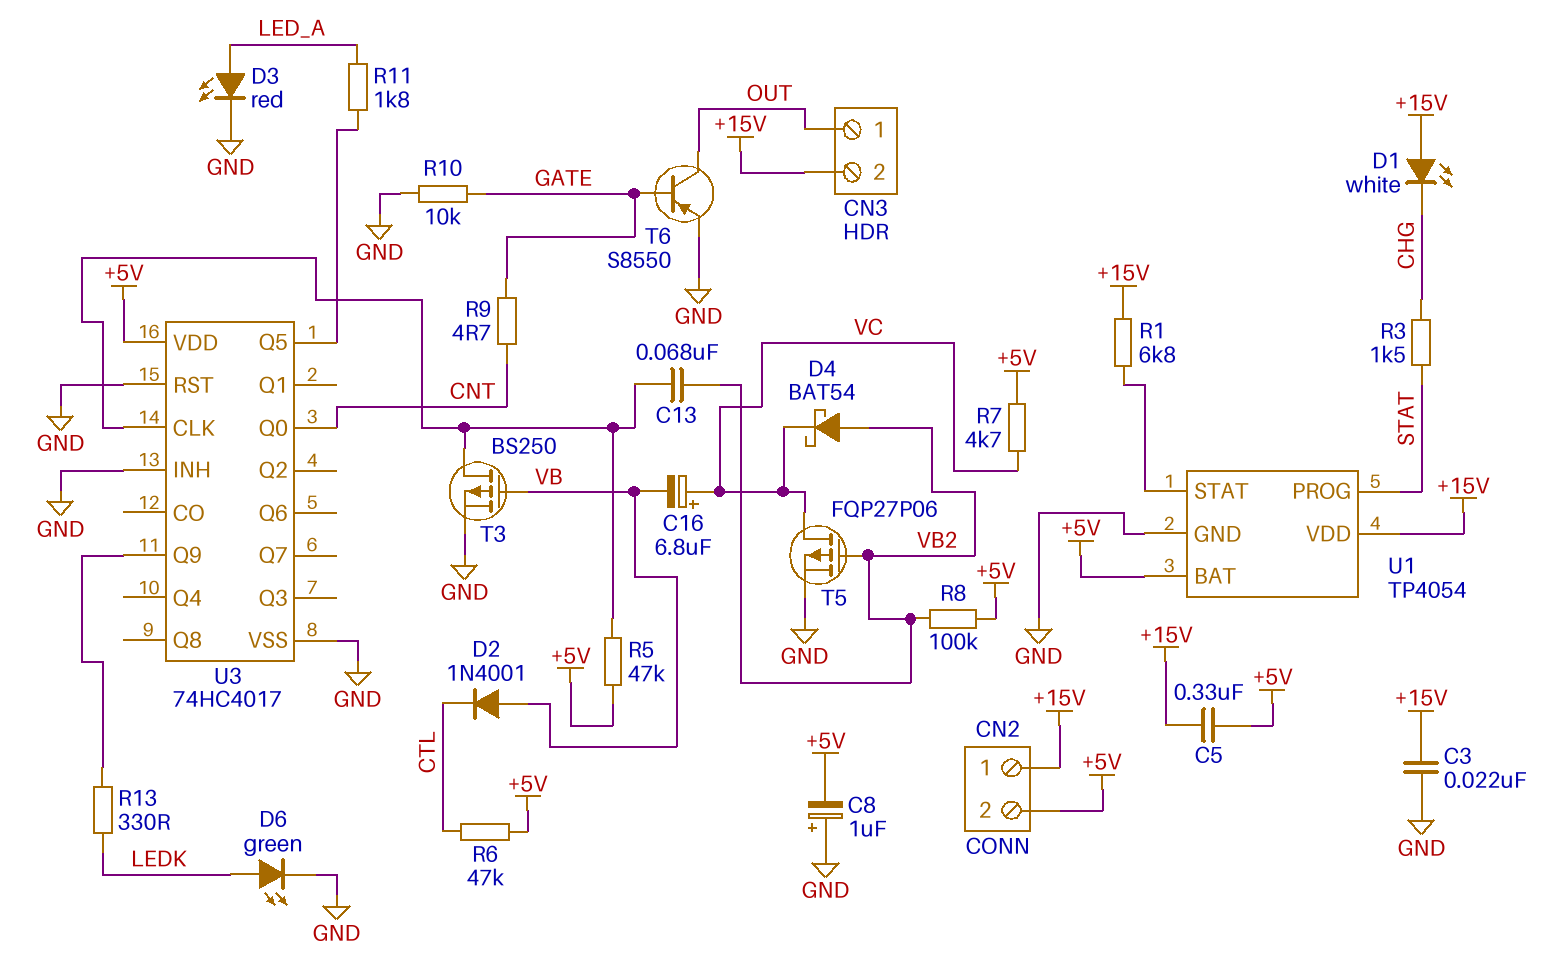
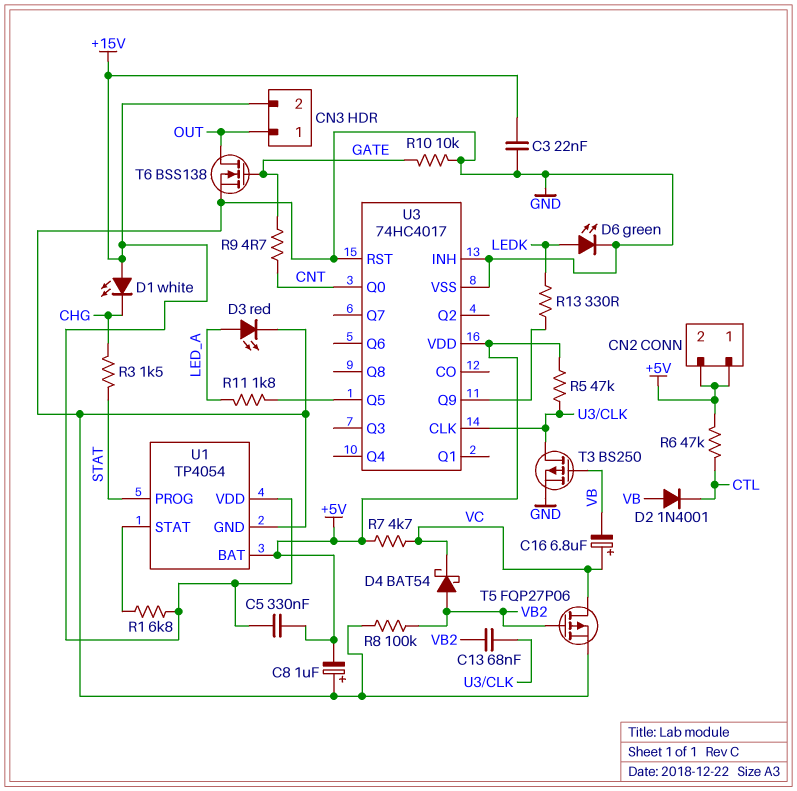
CN2 pin 1: +15V -> +5V
R8: 100k (+5V, VB2) -> 100k (GND, VB2)
T6: PNP S8550 (B GATE, C OUT, E GND) -> NMOS BSS138 (G GATE, D OUT, S GND)

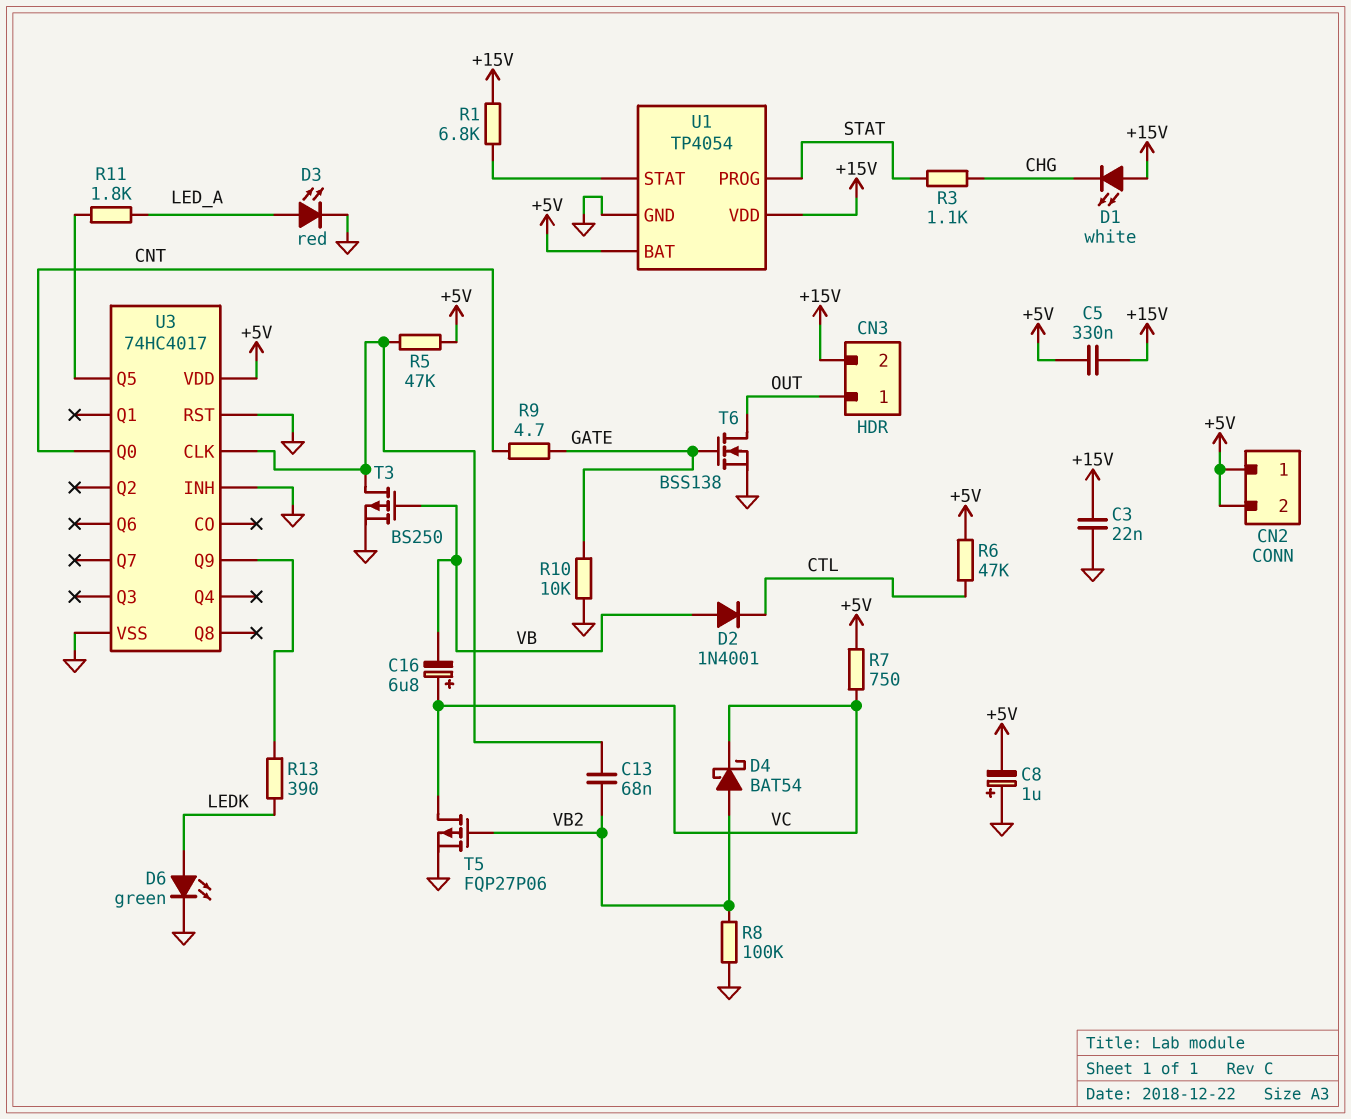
R3: 1.5k (CHG, STAT) -> 1.1k (CHG, STAT)
R7: 4.7k (+5V, VC) -> 750 (+5V, VC)
R13: 330 (LEDK, U3/Q9) -> 390 (LEDK, U3/Q9)

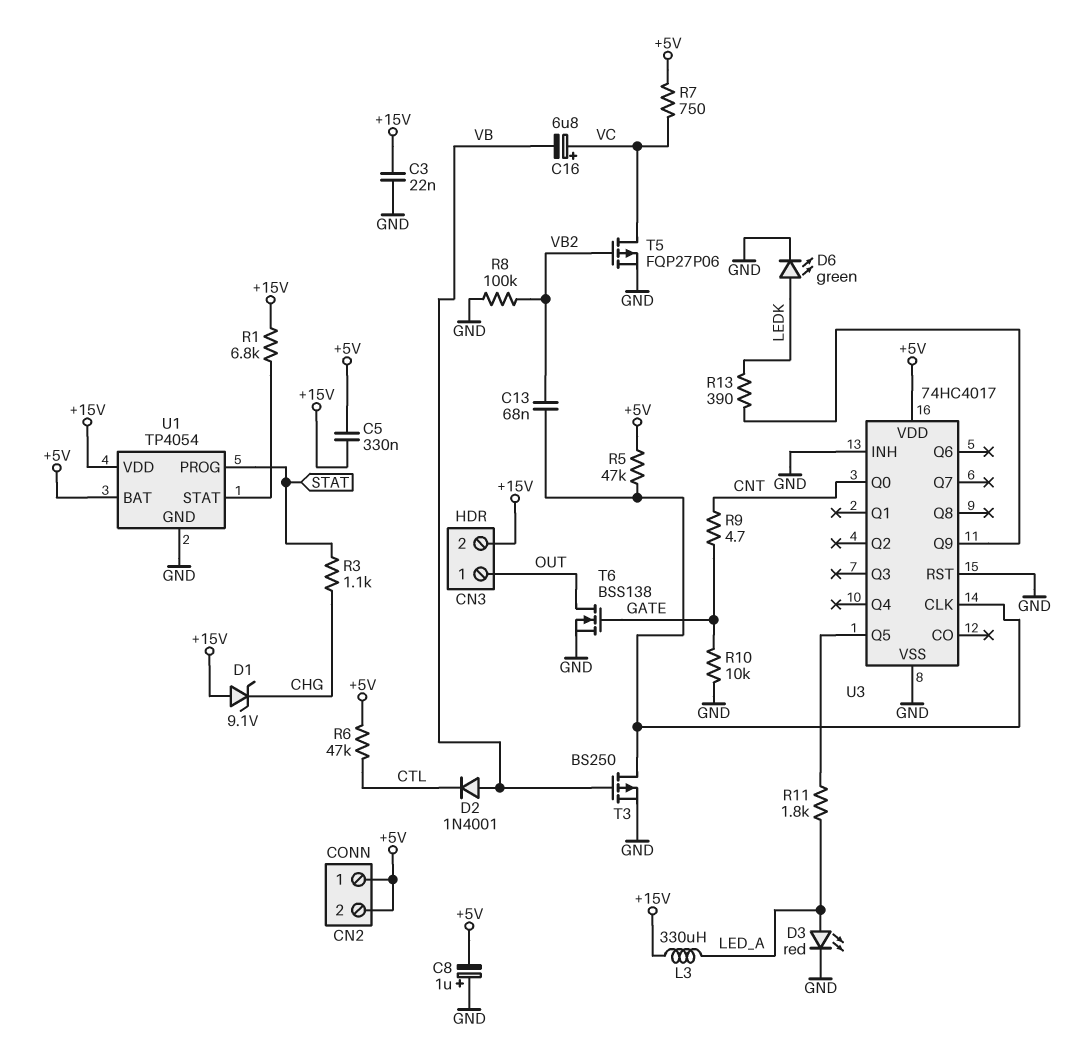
D1: LED white (A +15V, K CHG) -> zener 9.1V (A +15V, K CHG)
D4: schottky BAT54 (A VB2, K VC) -> none
L3: none -> 330uH (+15V, LED_A)

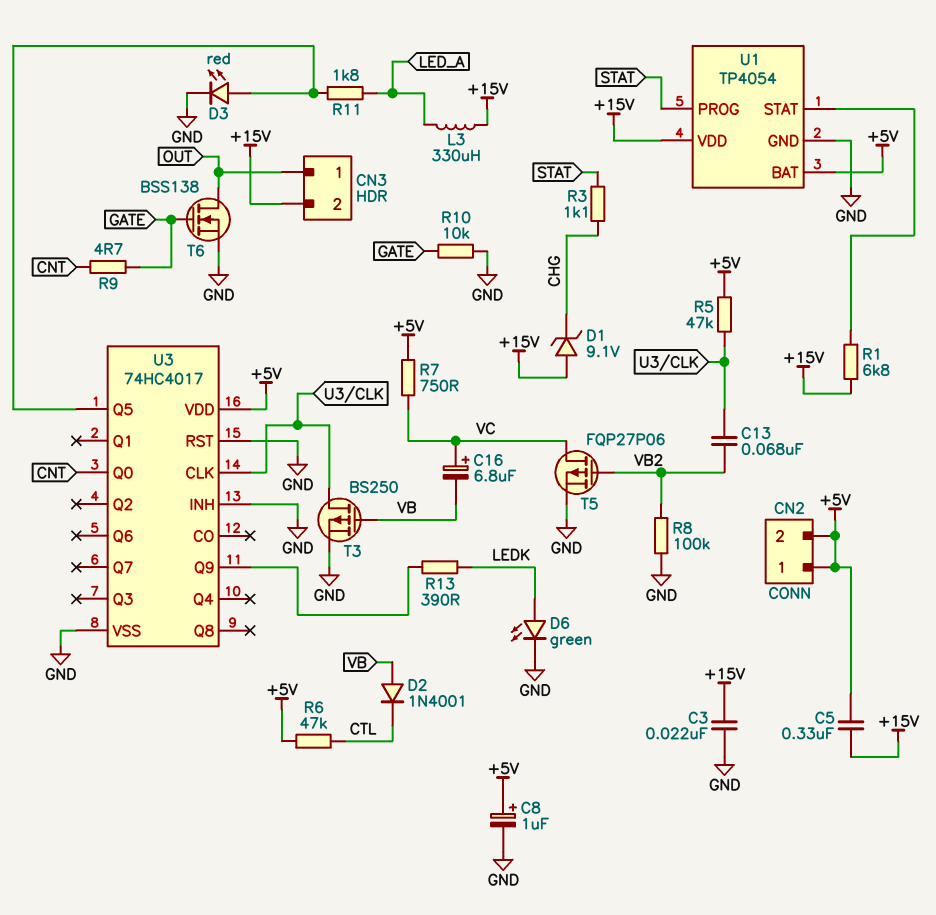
C8: 1uF (plus GND, minus +5V) -> 1uF (plus +5V, minus GND)
D3: LED red (A LED_A, K GND) -> LED red (A U3/Q5, K GND)

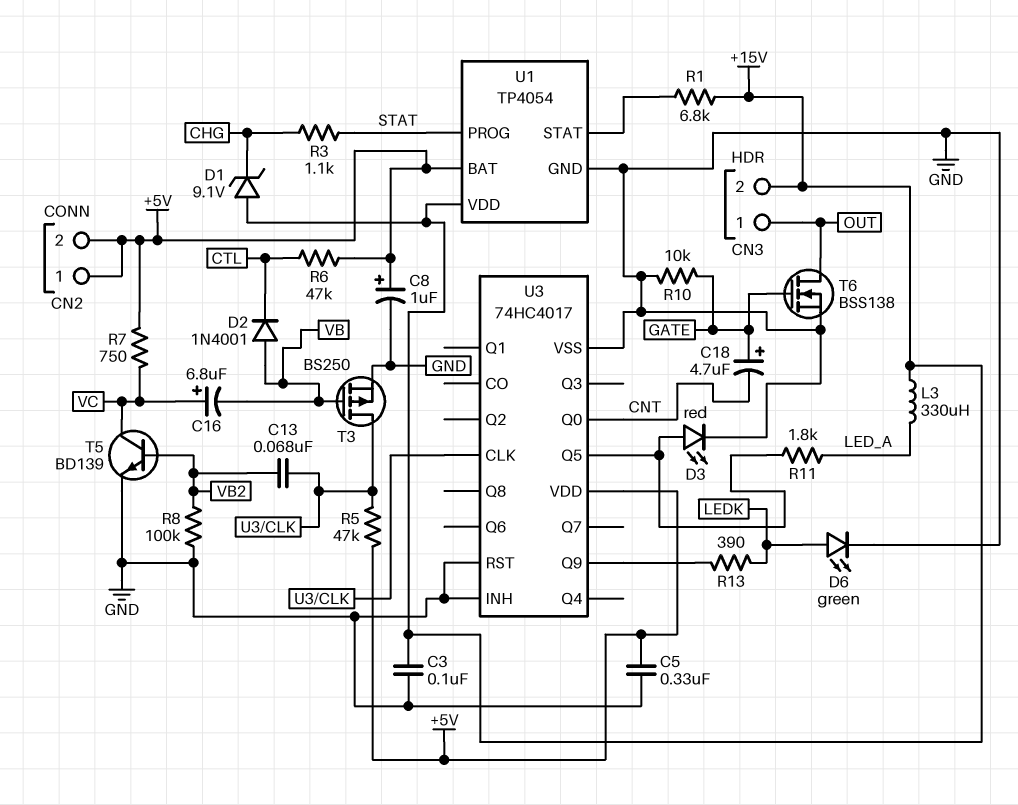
C3: 22nF (+15V, GND) -> 100nF (+15V, GND)
C5: 330nF (+5V, +15V) -> 330nF (+5V, GND)
C18: none -> 4.7uF (plus GATE, minus CNT)
R9: 4.7 (CNT, GATE) -> none
T5: PMOS FQP27P06 (G VB2, D VC, S GND) -> NPN BD139 (B VB2, C VC, E GND)

